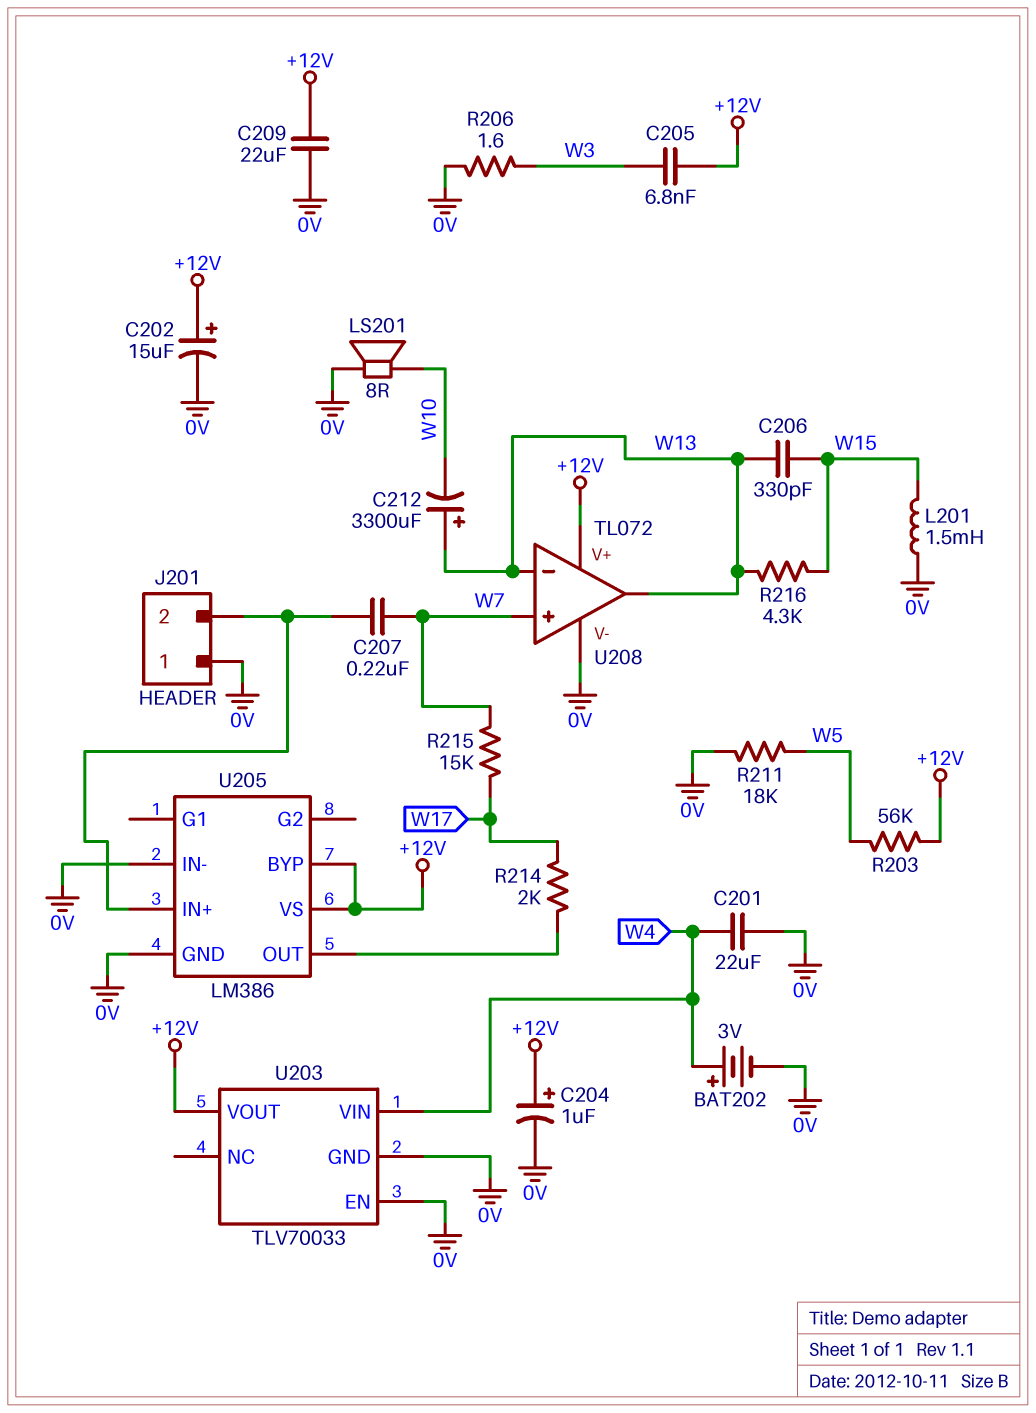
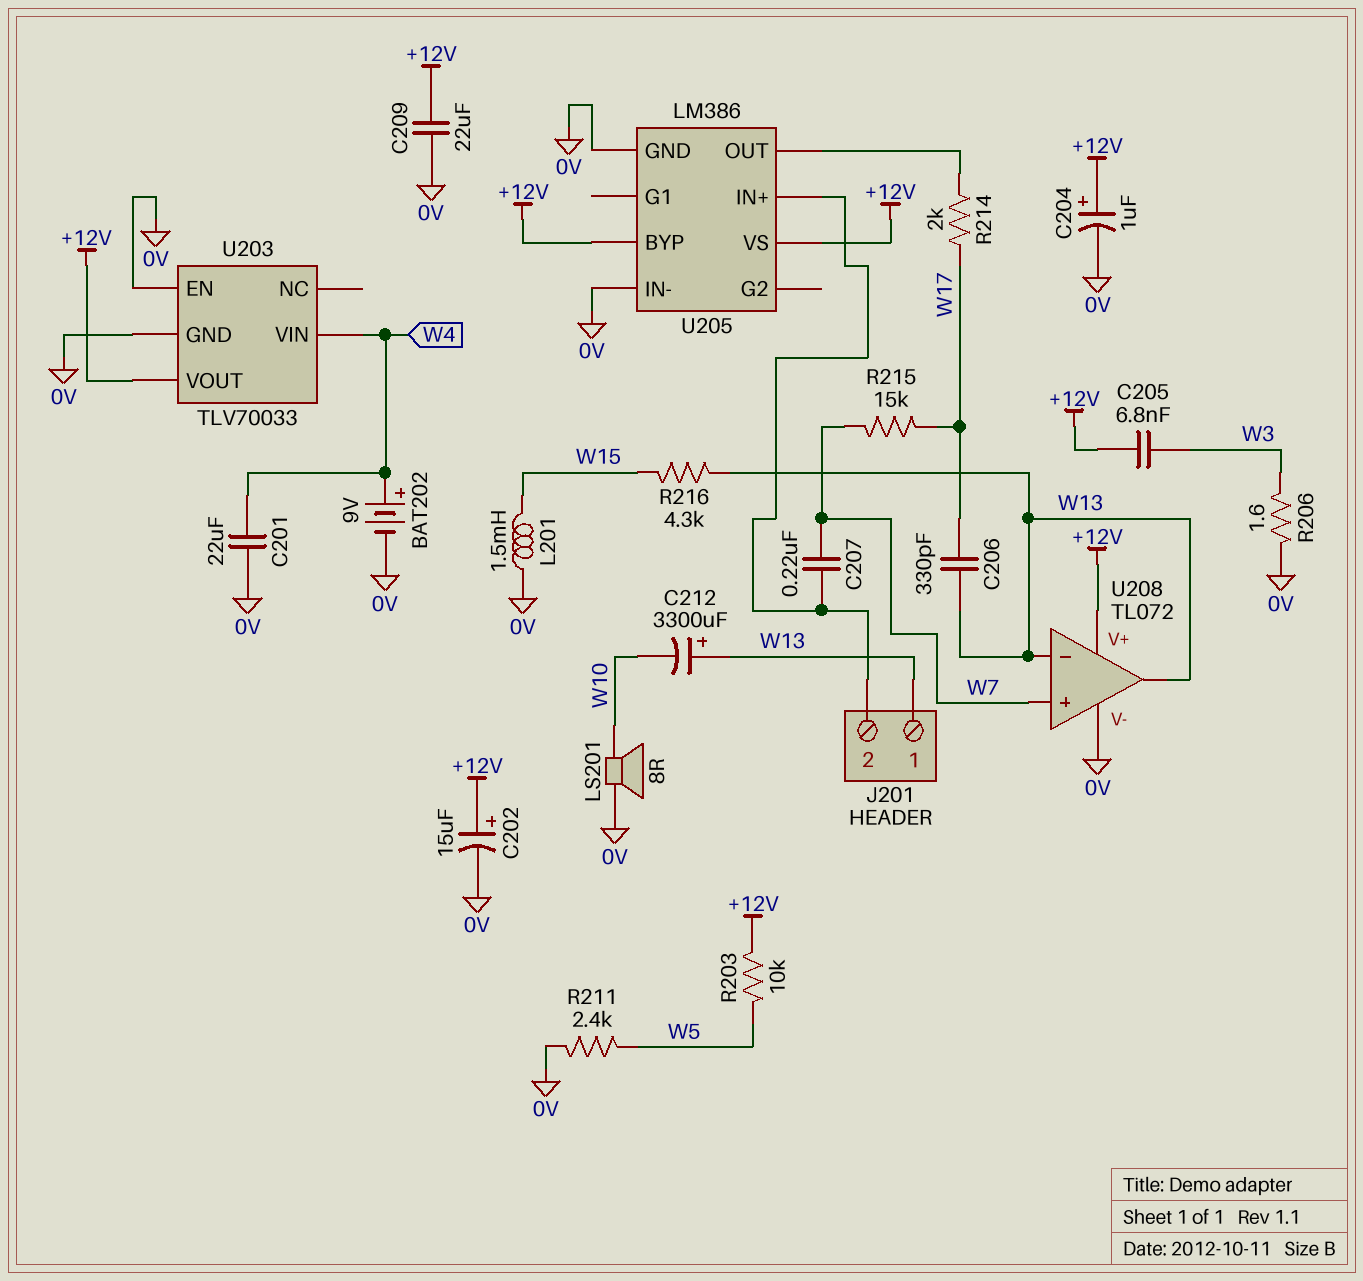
BAT202: 3V (plus W4, minus 0V) -> 9V (plus W4, minus 0V)
C206: 330pF (W13, W15) -> 330pF (W13, W17)
J201 pin 1: 0V -> W13
R203: 56k (+12V, W5) -> 10k (+12V, W5)
R211: 18k (0V, W5) -> 2.4k (0V, W5)

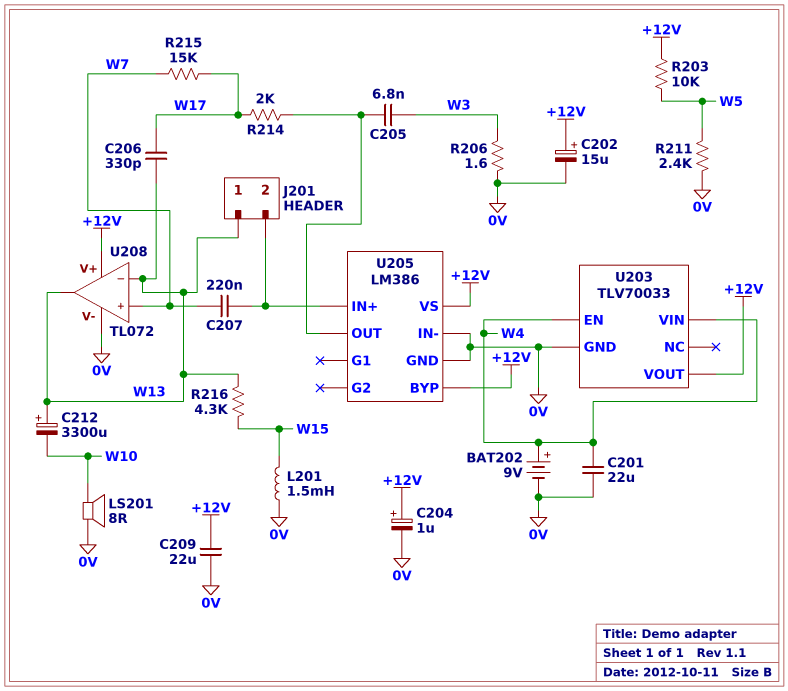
C205: 6.8nF (+12V, W3) -> 6.8nF (U205/OUT, W3)
U203 pin EN: 0V -> W4

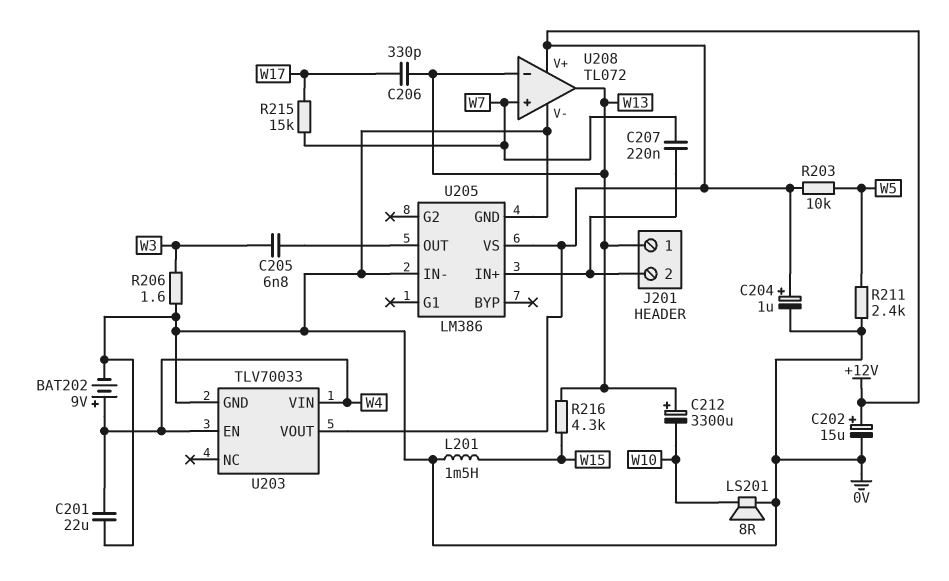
C209: 22uF (+12V, 0V) -> none
R214: 2k (U205/OUT, W17) -> none
U205 pin BYP: +12V -> none

